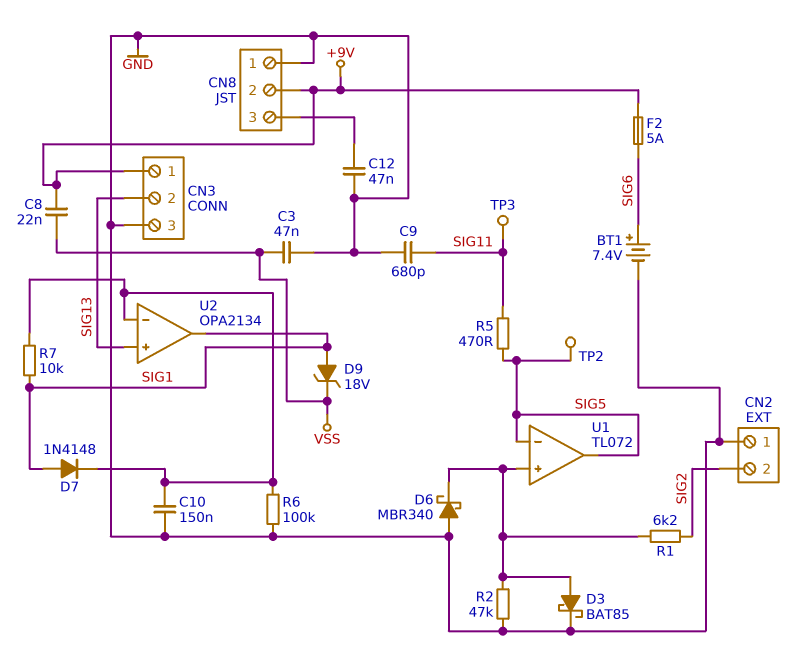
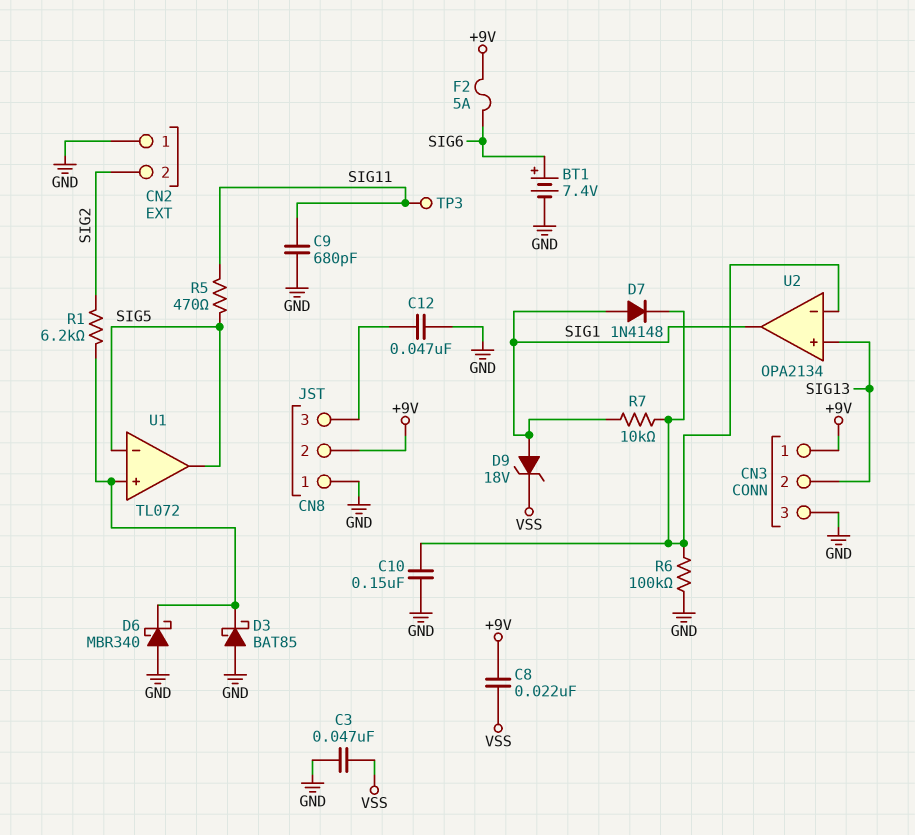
D3: schottky BAT85 (A U1/in+, K GND) -> schottky BAT85 (A GND, K U1/in+)
R2: 47k (GND, U1/in+) -> none
TP2: test point (SIG5) -> none

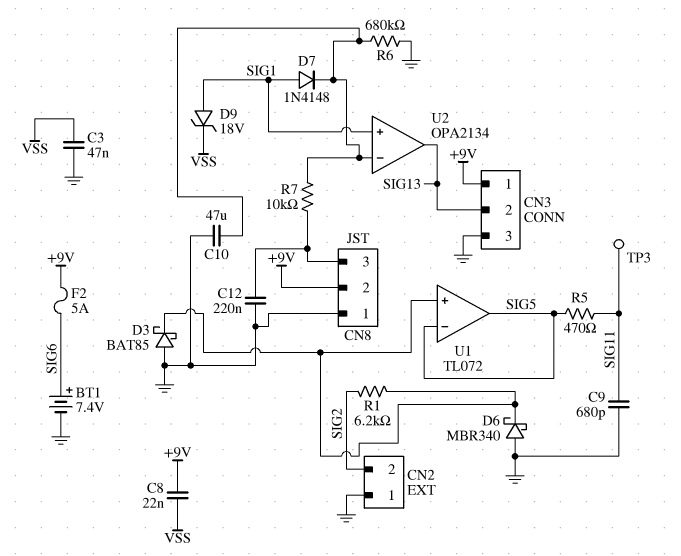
C10: 150nF (GND, U2/in-) -> 47uF (GND, U2/in-)
C12: 47nF (CN8/3, GND) -> 220nF (CN8/3, GND)
R6: 100k (GND, U2/in-) -> 680k (GND, U2/in-)
R7: 10k (SIG1, U2/in-) -> 10k (CN8/3, U2/in-)
U2 pin in+: SIG13 -> SIG1
U2 pin out: SIG1 -> SIG13

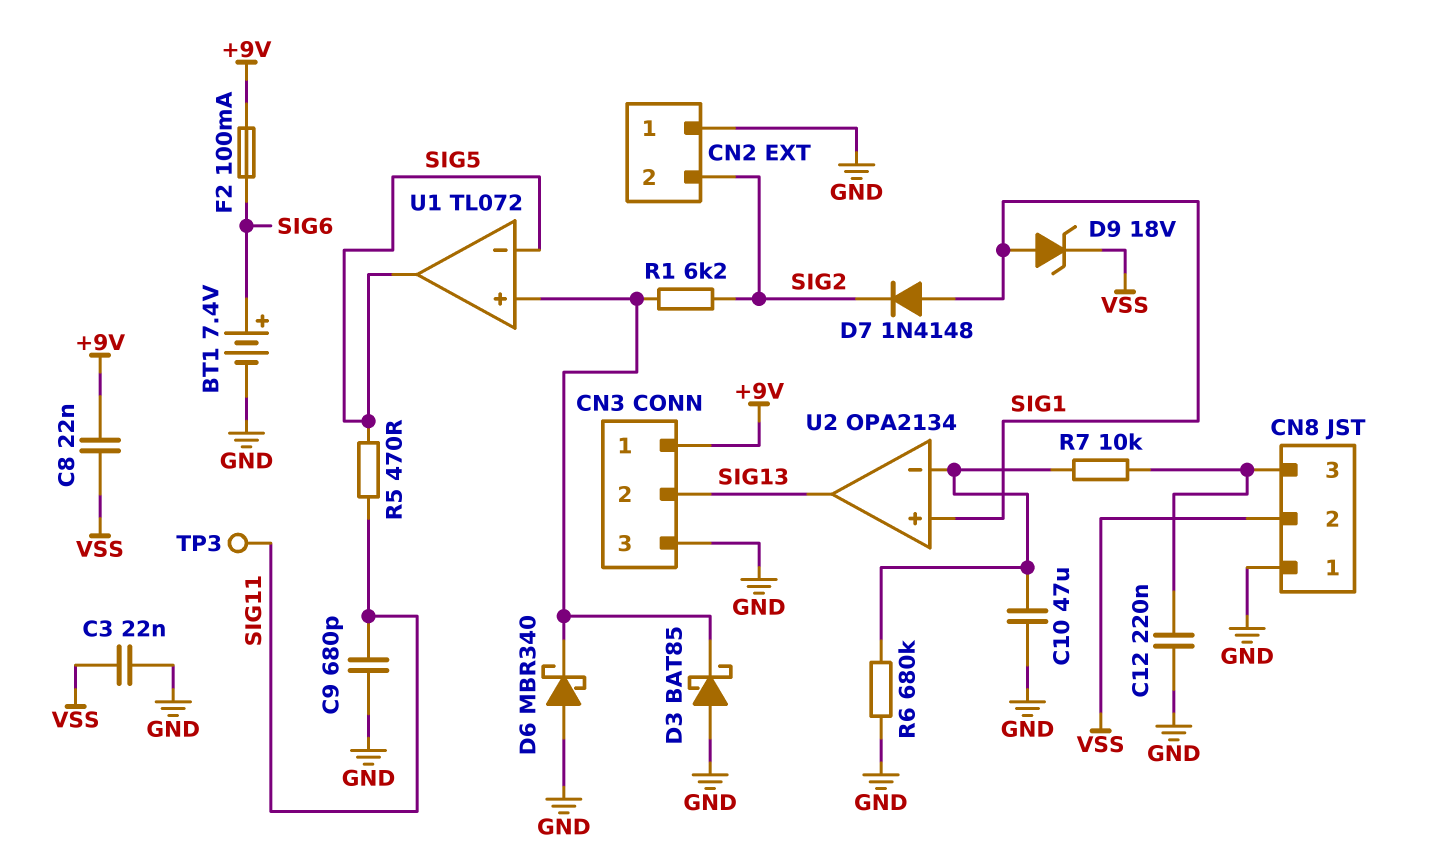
C3: 47nF (GND, VSS) -> 22nF (GND, VSS)
CN8 pin 2: +9V -> VSS
D7: diode 1N4148 (A SIG1, K U2/in-) -> diode 1N4148 (A SIG1, K SIG2)
F2: 5A (+9V, SIG6) -> 100mA (+9V, SIG6)

